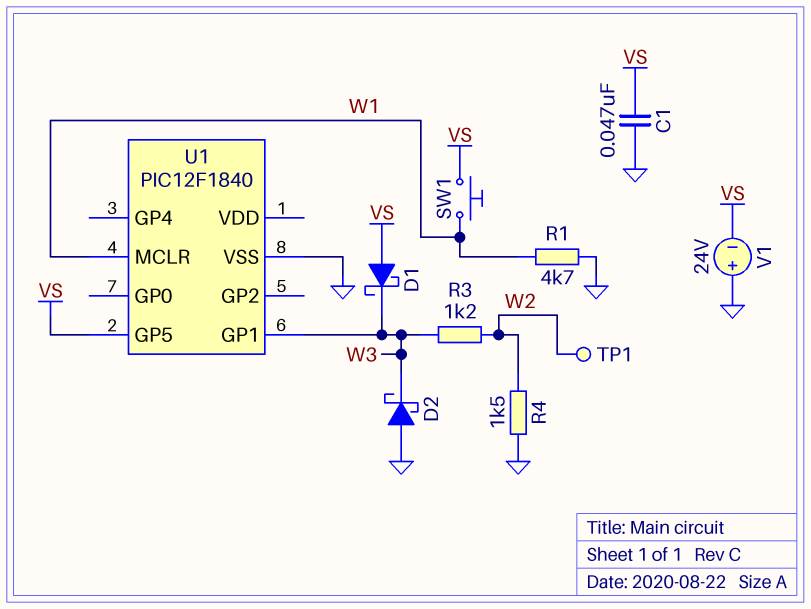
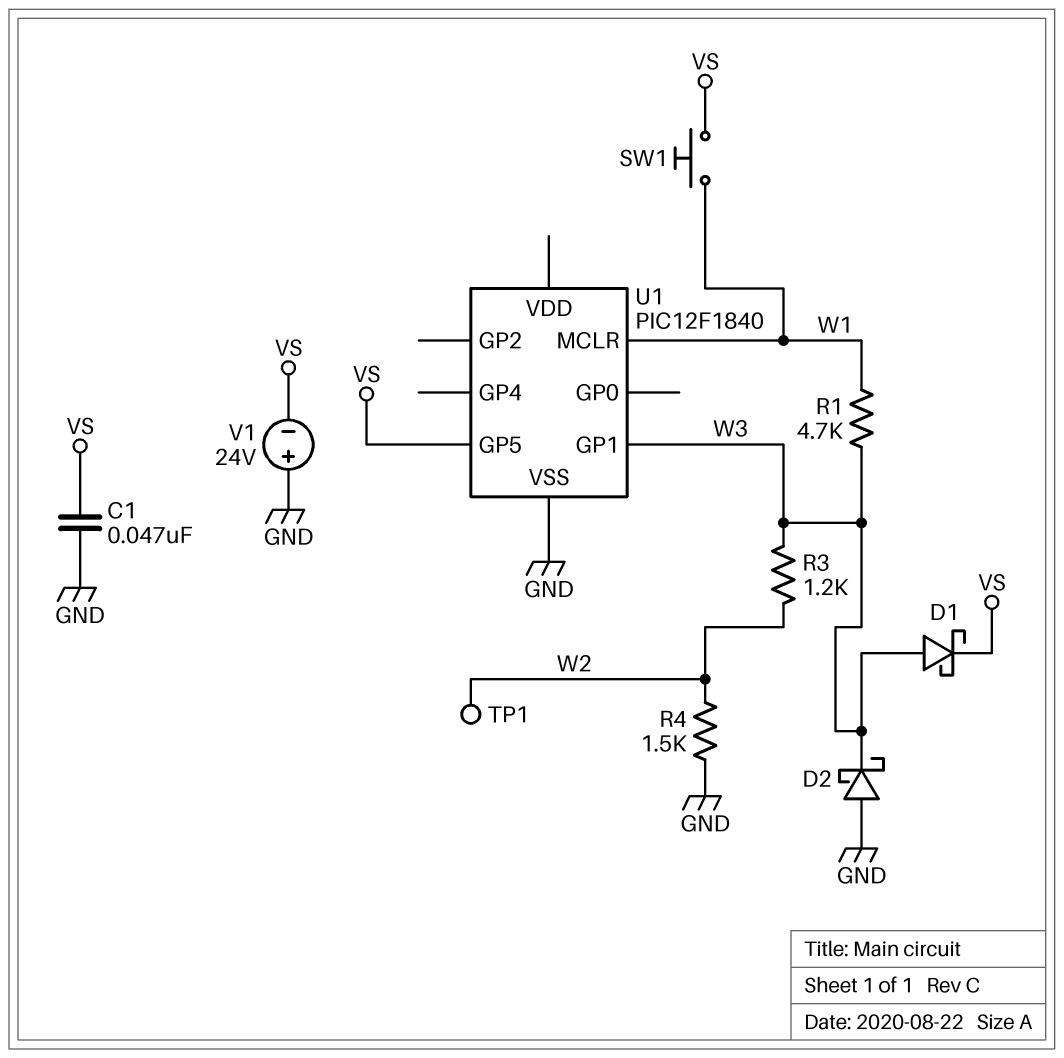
D1: schottky (A VS, K W3) -> schottky (A W3, K VS)
R1: 4.7k (GND, W1) -> 4.7k (W1, W3)

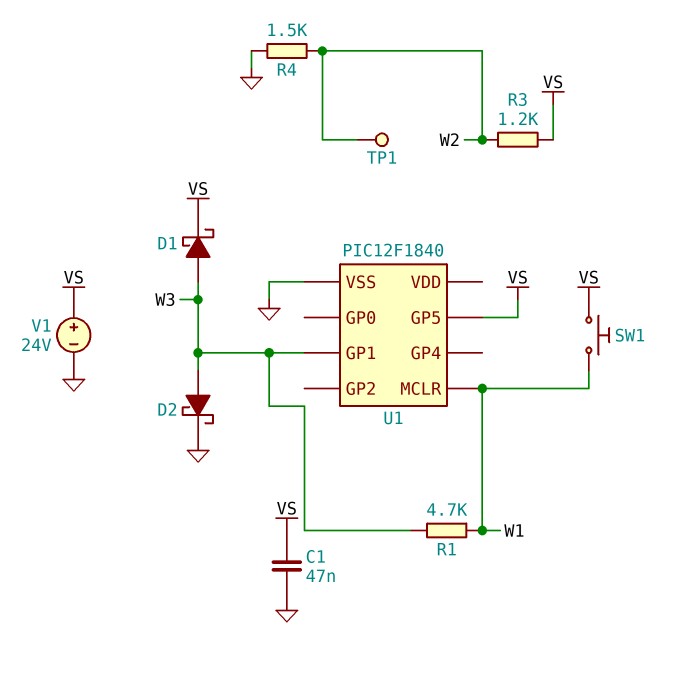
D2: schottky (A GND, K W3) -> schottky (A W3, K GND)
R3: 1.2k (W2, W3) -> 1.2k (VS, W2)
V1: 24V (plus GND, minus VS) -> 24V (plus VS, minus GND)

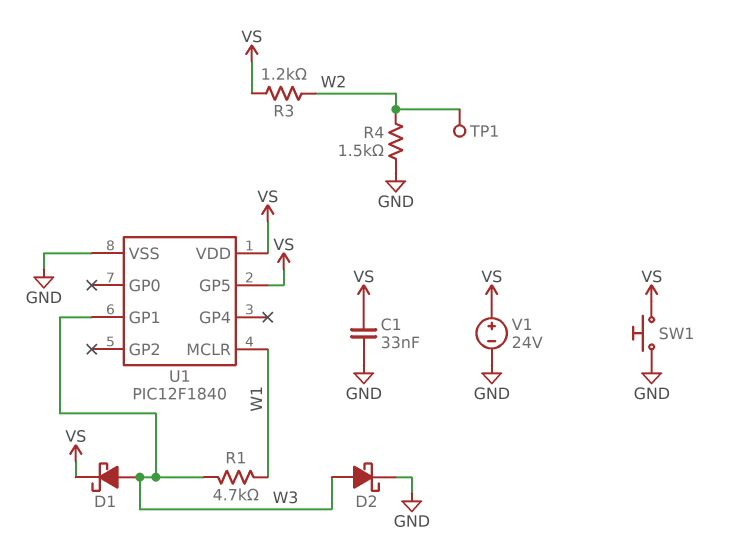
C1: 47nF (GND, VS) -> 33nF (GND, VS)
SW1: button (VS, W1) -> button (GND, VS)
U1 pin VDD: none -> VS

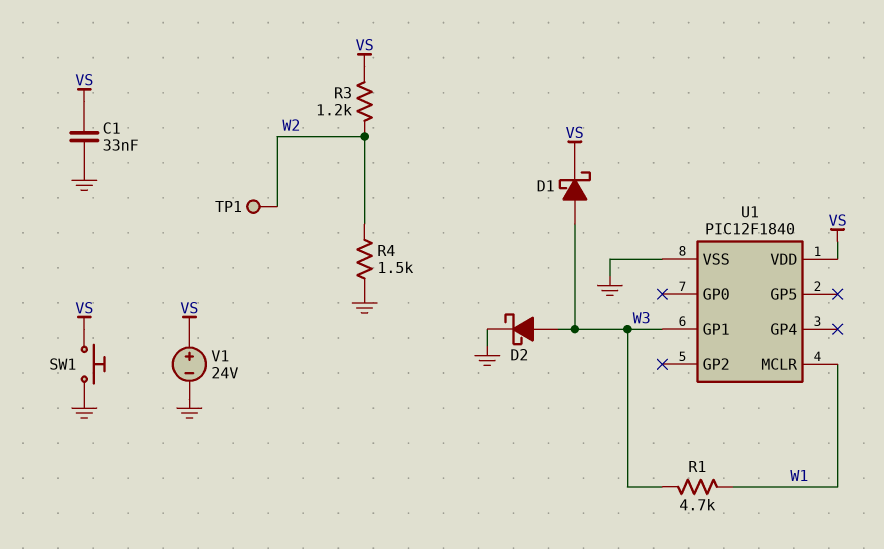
U1 pin GP5: VS -> none

